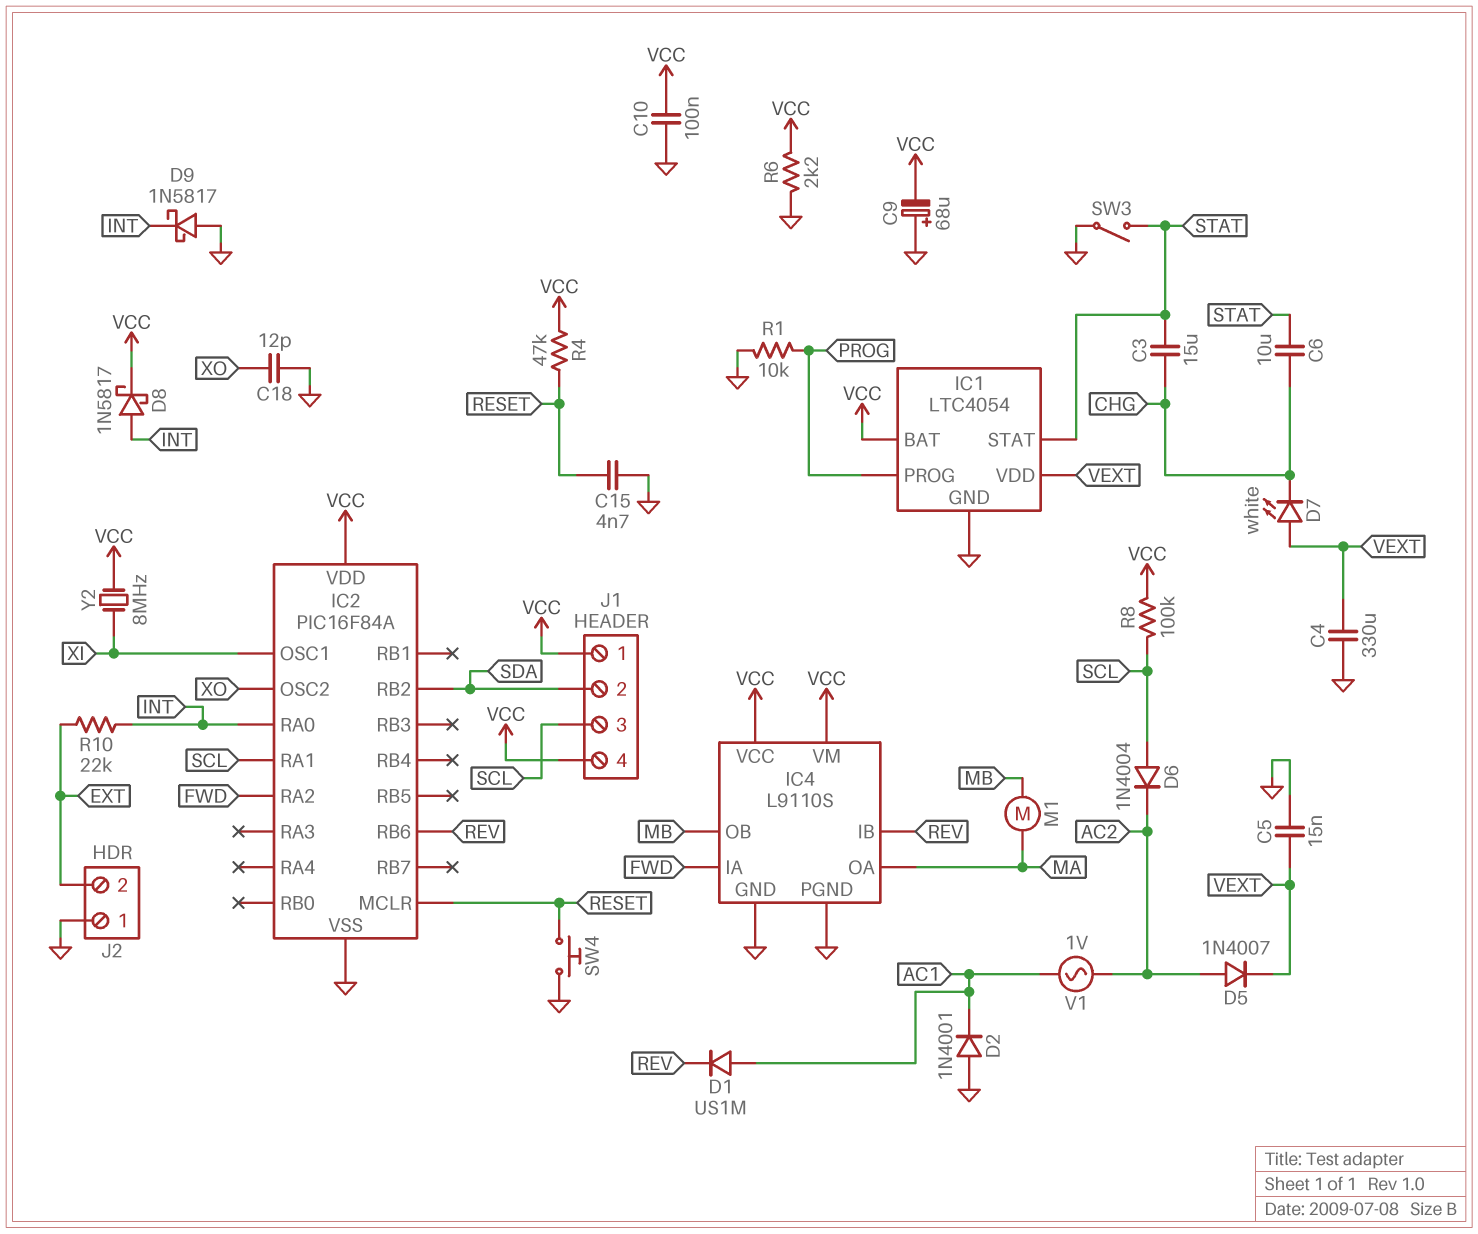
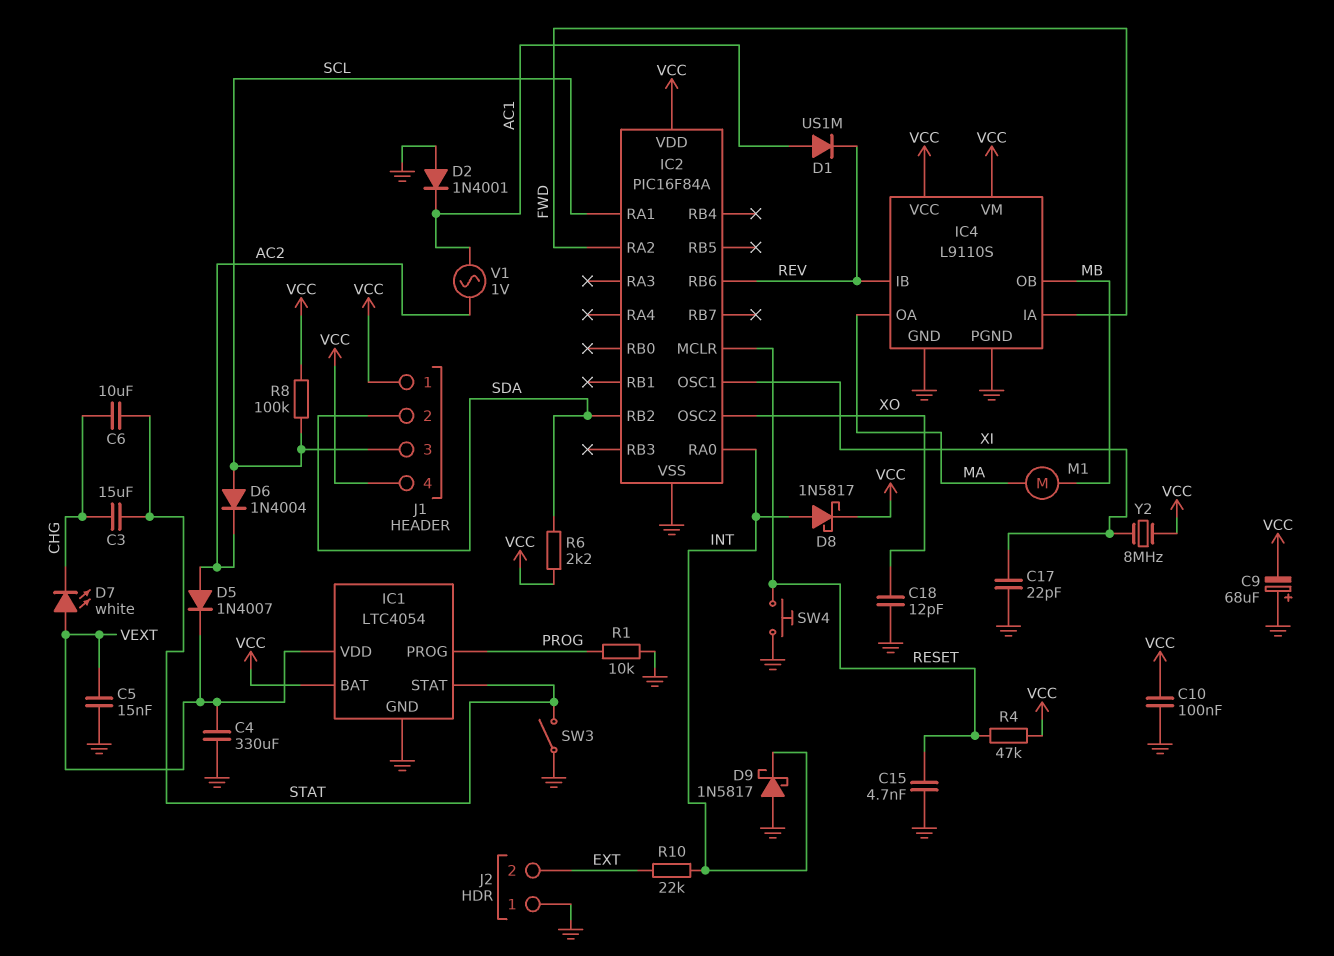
C17: none -> 22pF (GND, XI)
R6: 2.2k (GND, VCC) -> 2.2k (SDA, VCC)

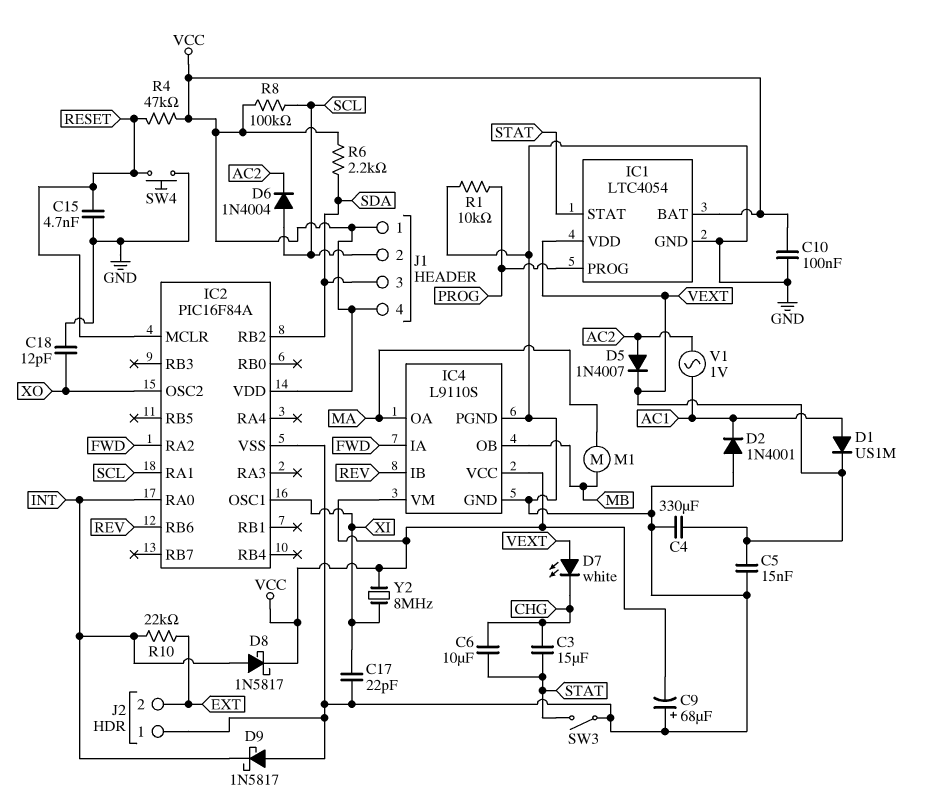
D1: diode US1M (A AC1, K REV) -> diode US1M (A AC1, K VEXT)
J1 pin 2: SDA -> SCL
J1 pin 3: SCL -> SDA

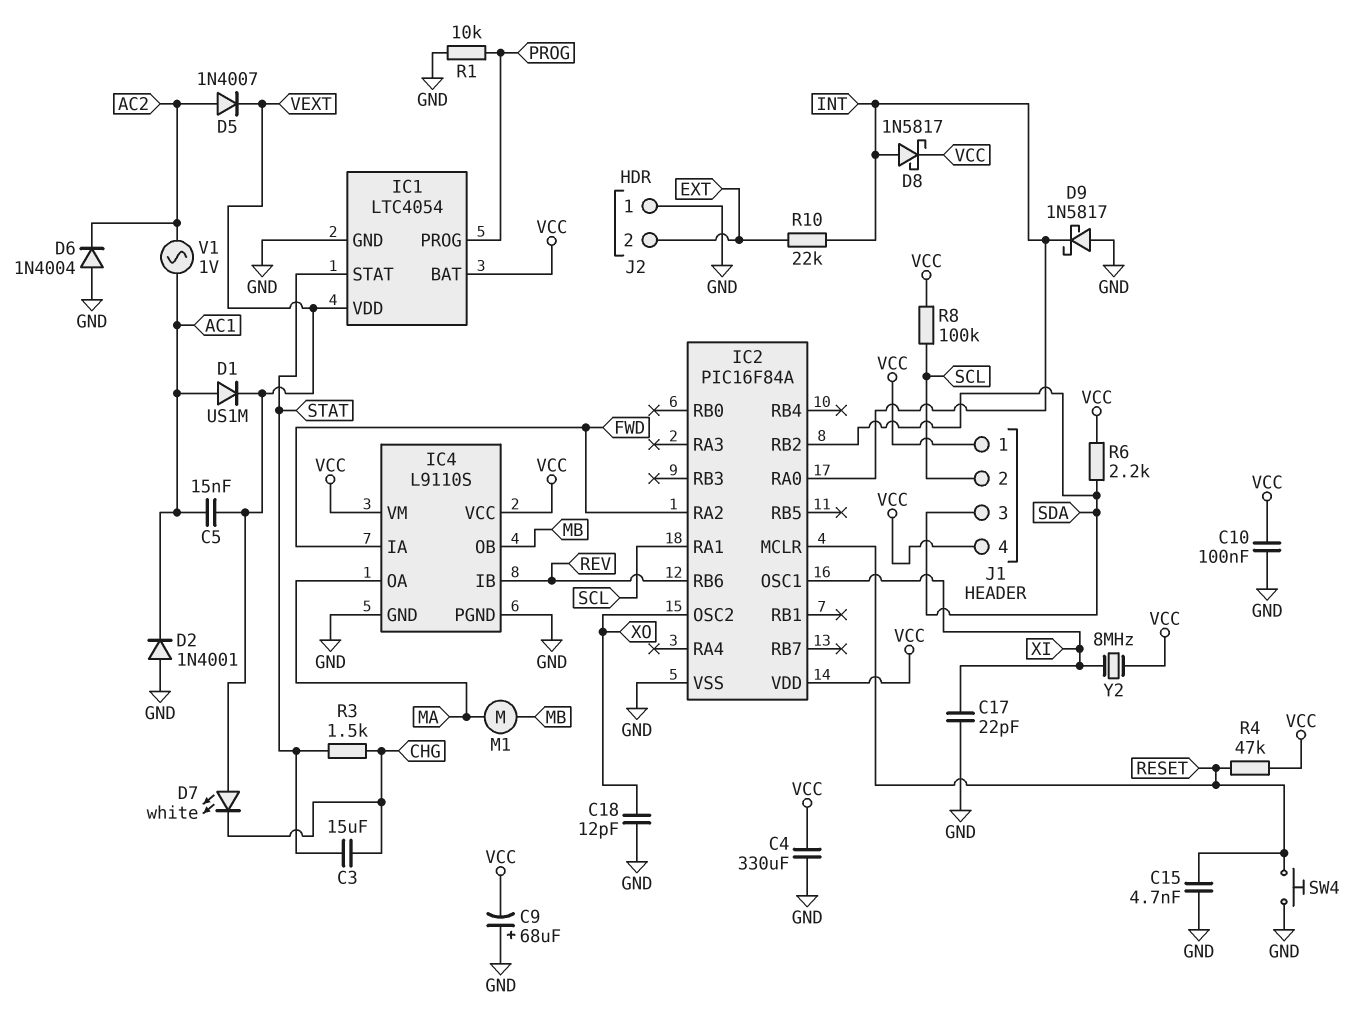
C4: 330uF (GND, VEXT) -> 330uF (GND, VCC)
C5: 15nF (GND, VEXT) -> 15nF (AC1, VEXT)
C6: 10uF (CHG, STAT) -> none
D6: diode 1N4004 (A SCL, K AC2) -> diode 1N4004 (A GND, K AC2)
R3: none -> 1.5k (CHG, STAT)
SW3: switch (GND, STAT) -> none

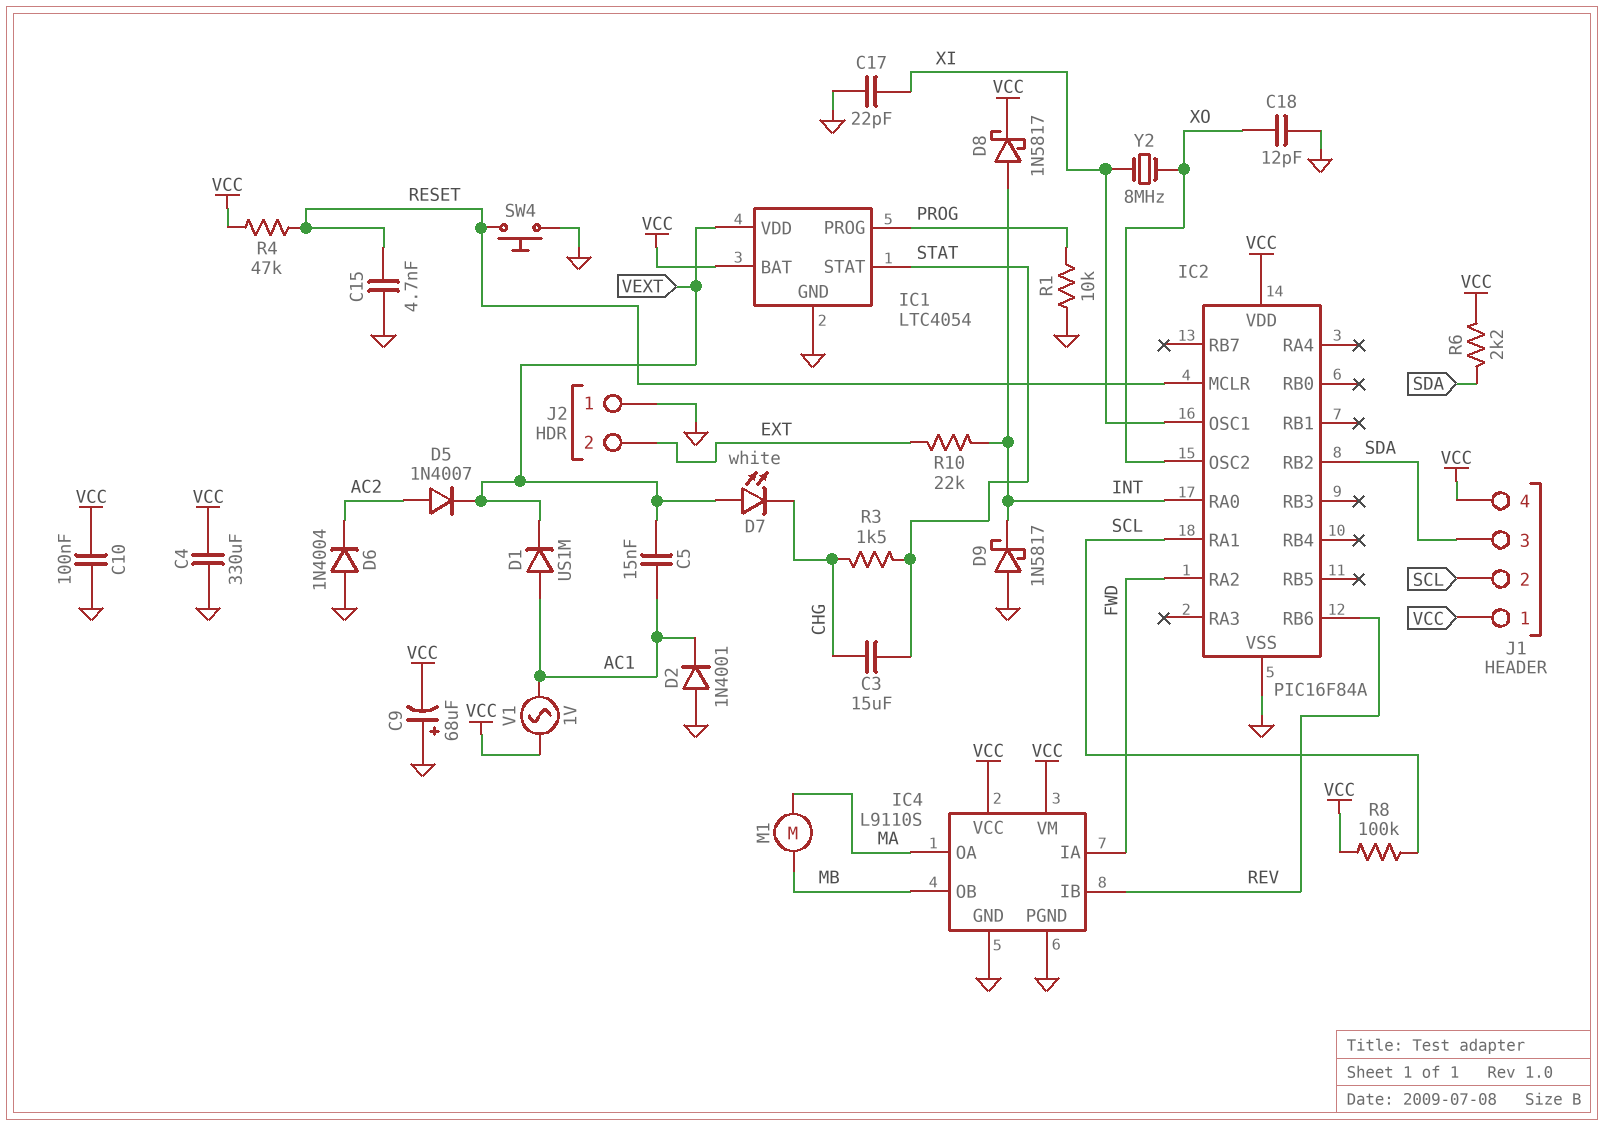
V1: AC 1V (AC1, AC2) -> AC 1V (AC1, VCC)
Y2: 8MHz (VCC, XI) -> 8MHz (XI, XO)

